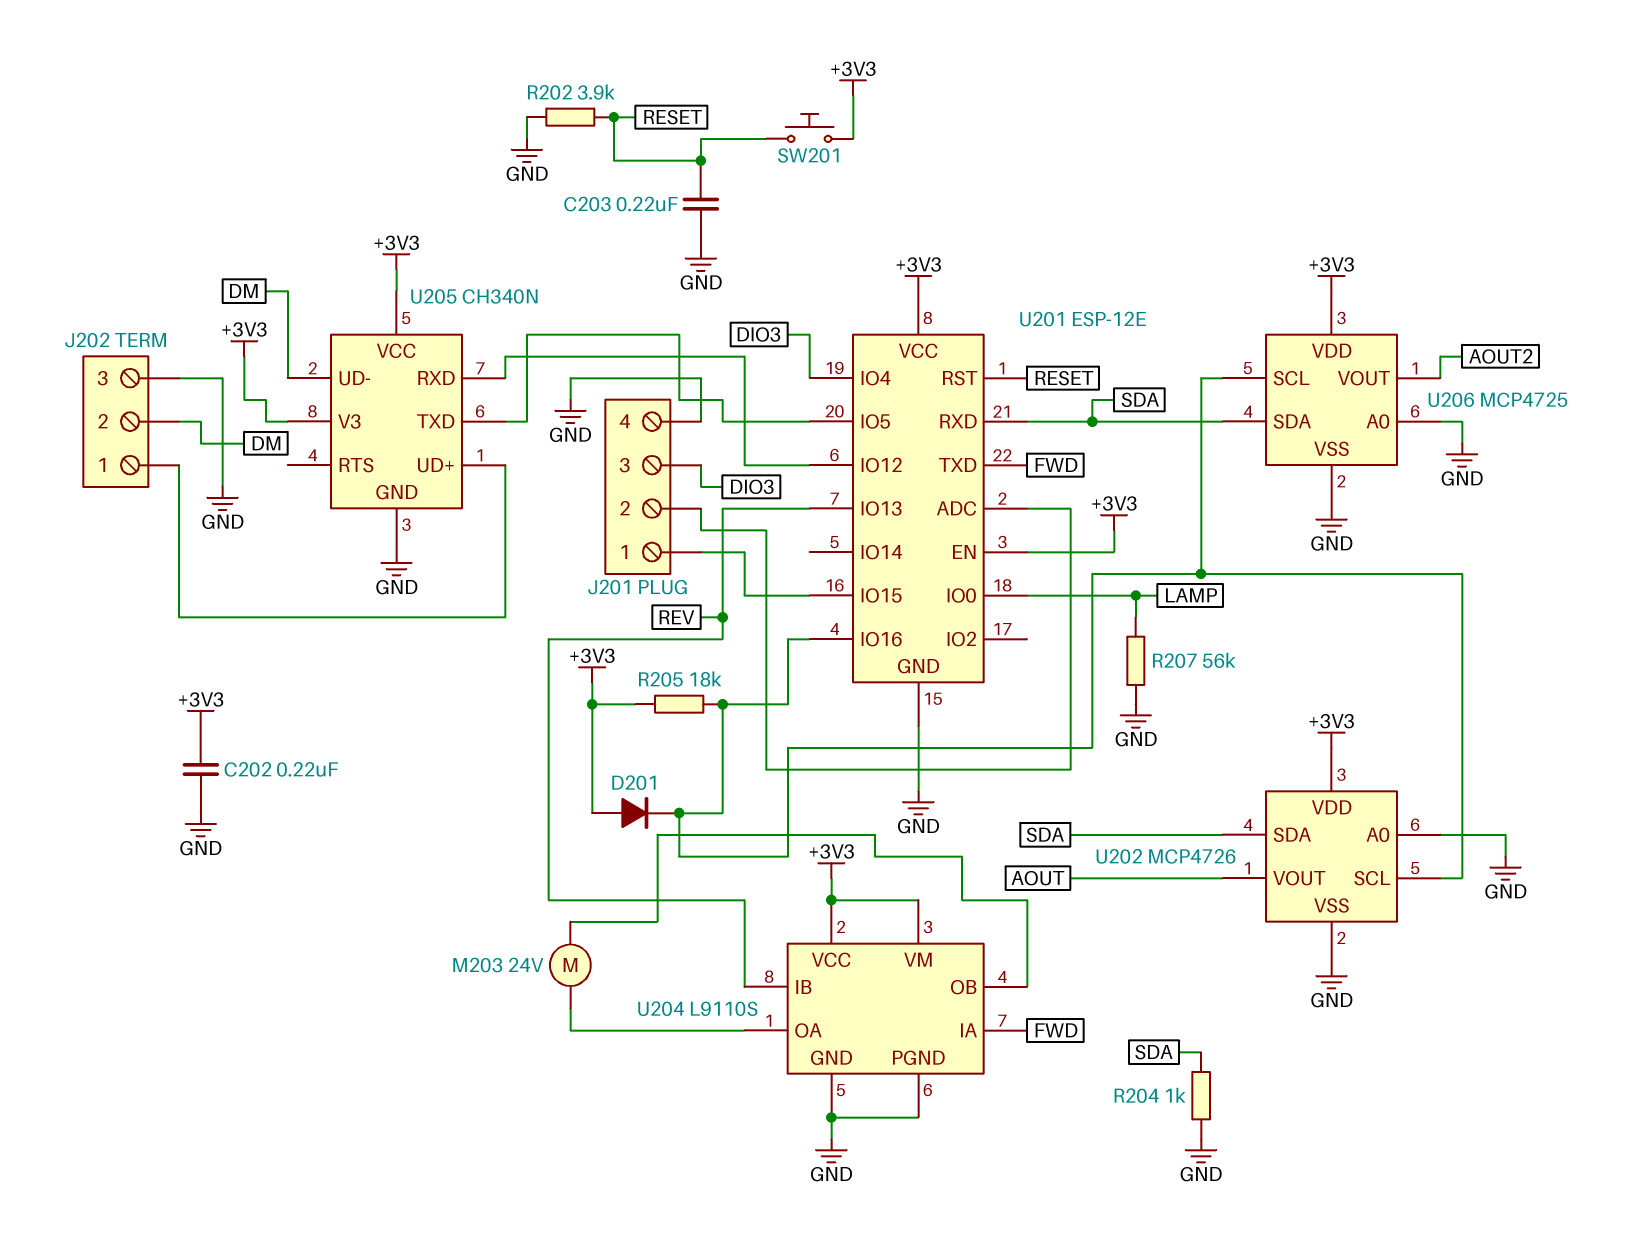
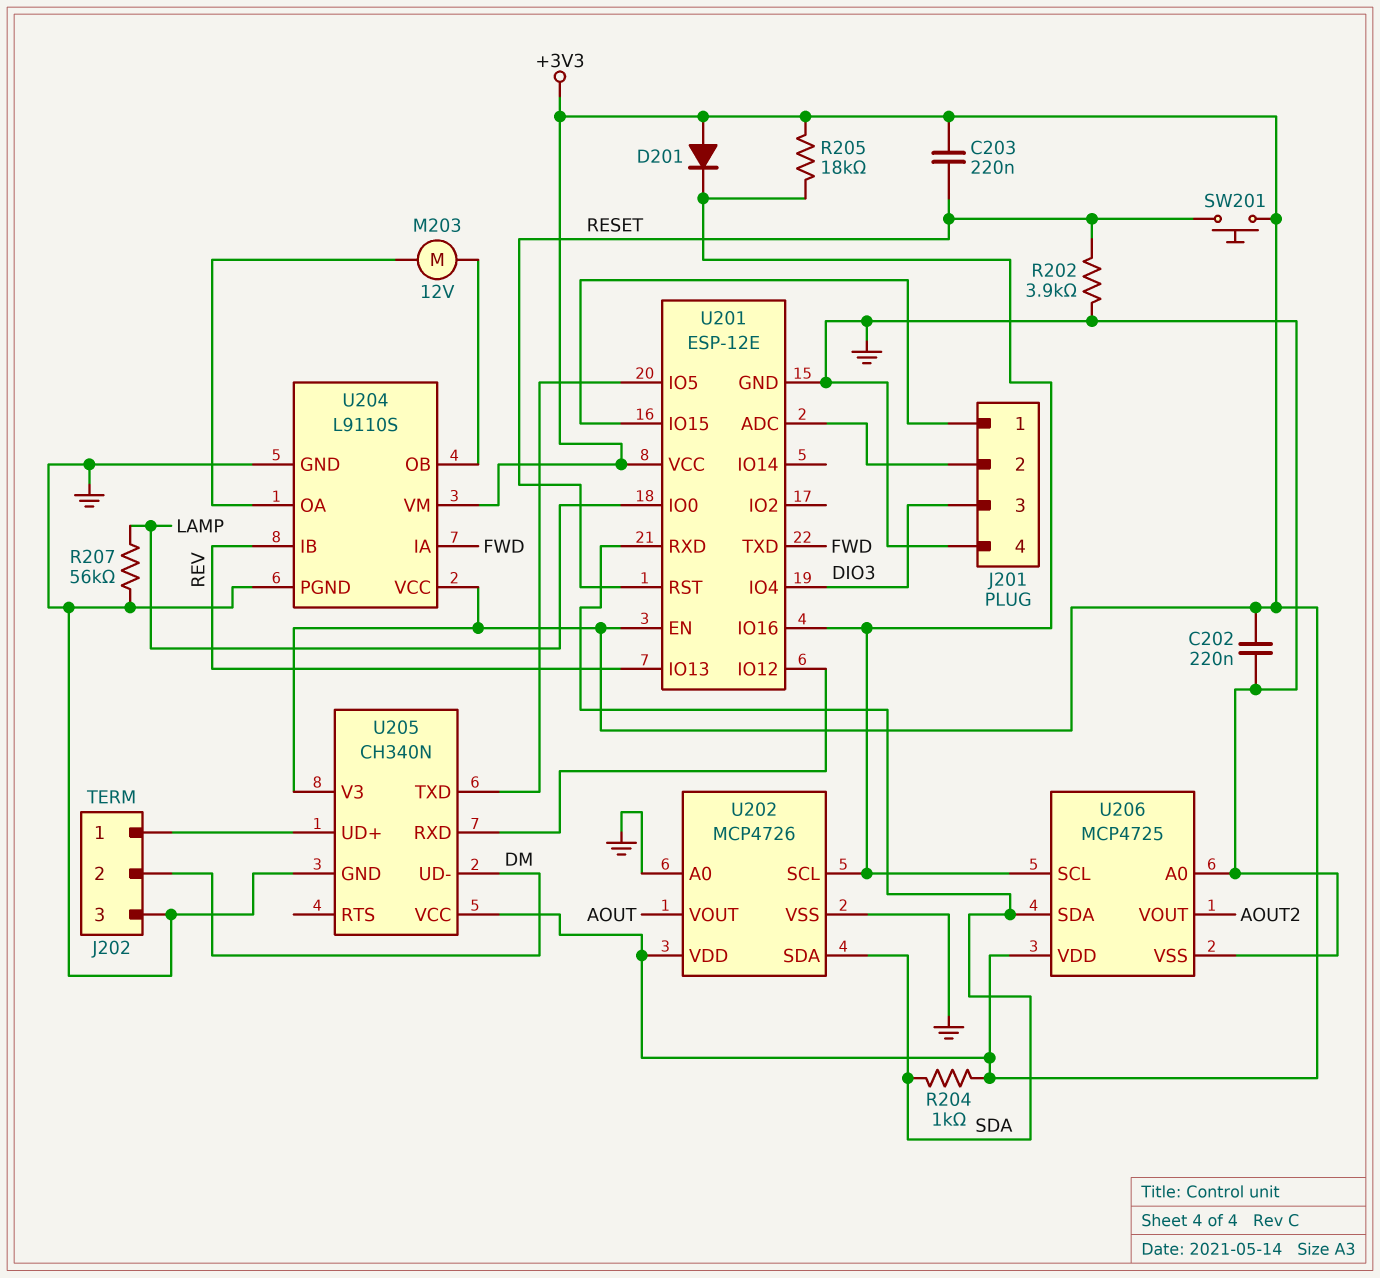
C203: 220nF (GND, RESET) -> 220nF (+3V3, RESET)
M203: motor 24V (U204/OA, U204/OB) -> motor 12V (U204/OA, U204/OB)
R204: 1k (GND, SDA) -> 1k (+3V3, SDA)

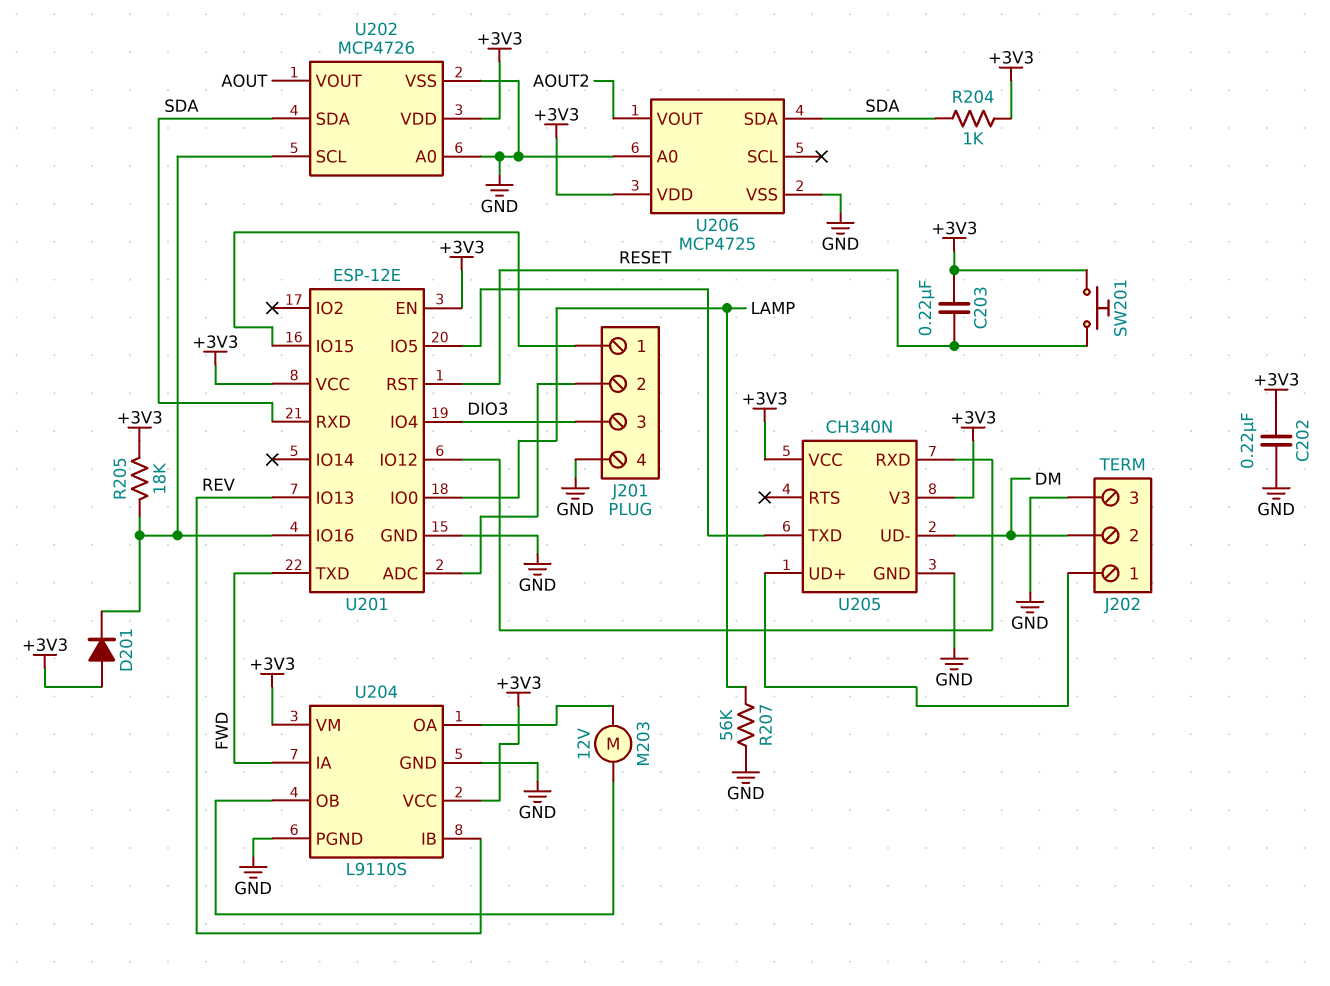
R202: 3.9k (GND, RESET) -> none
U206 pin SCL: U201/IO16 -> none

